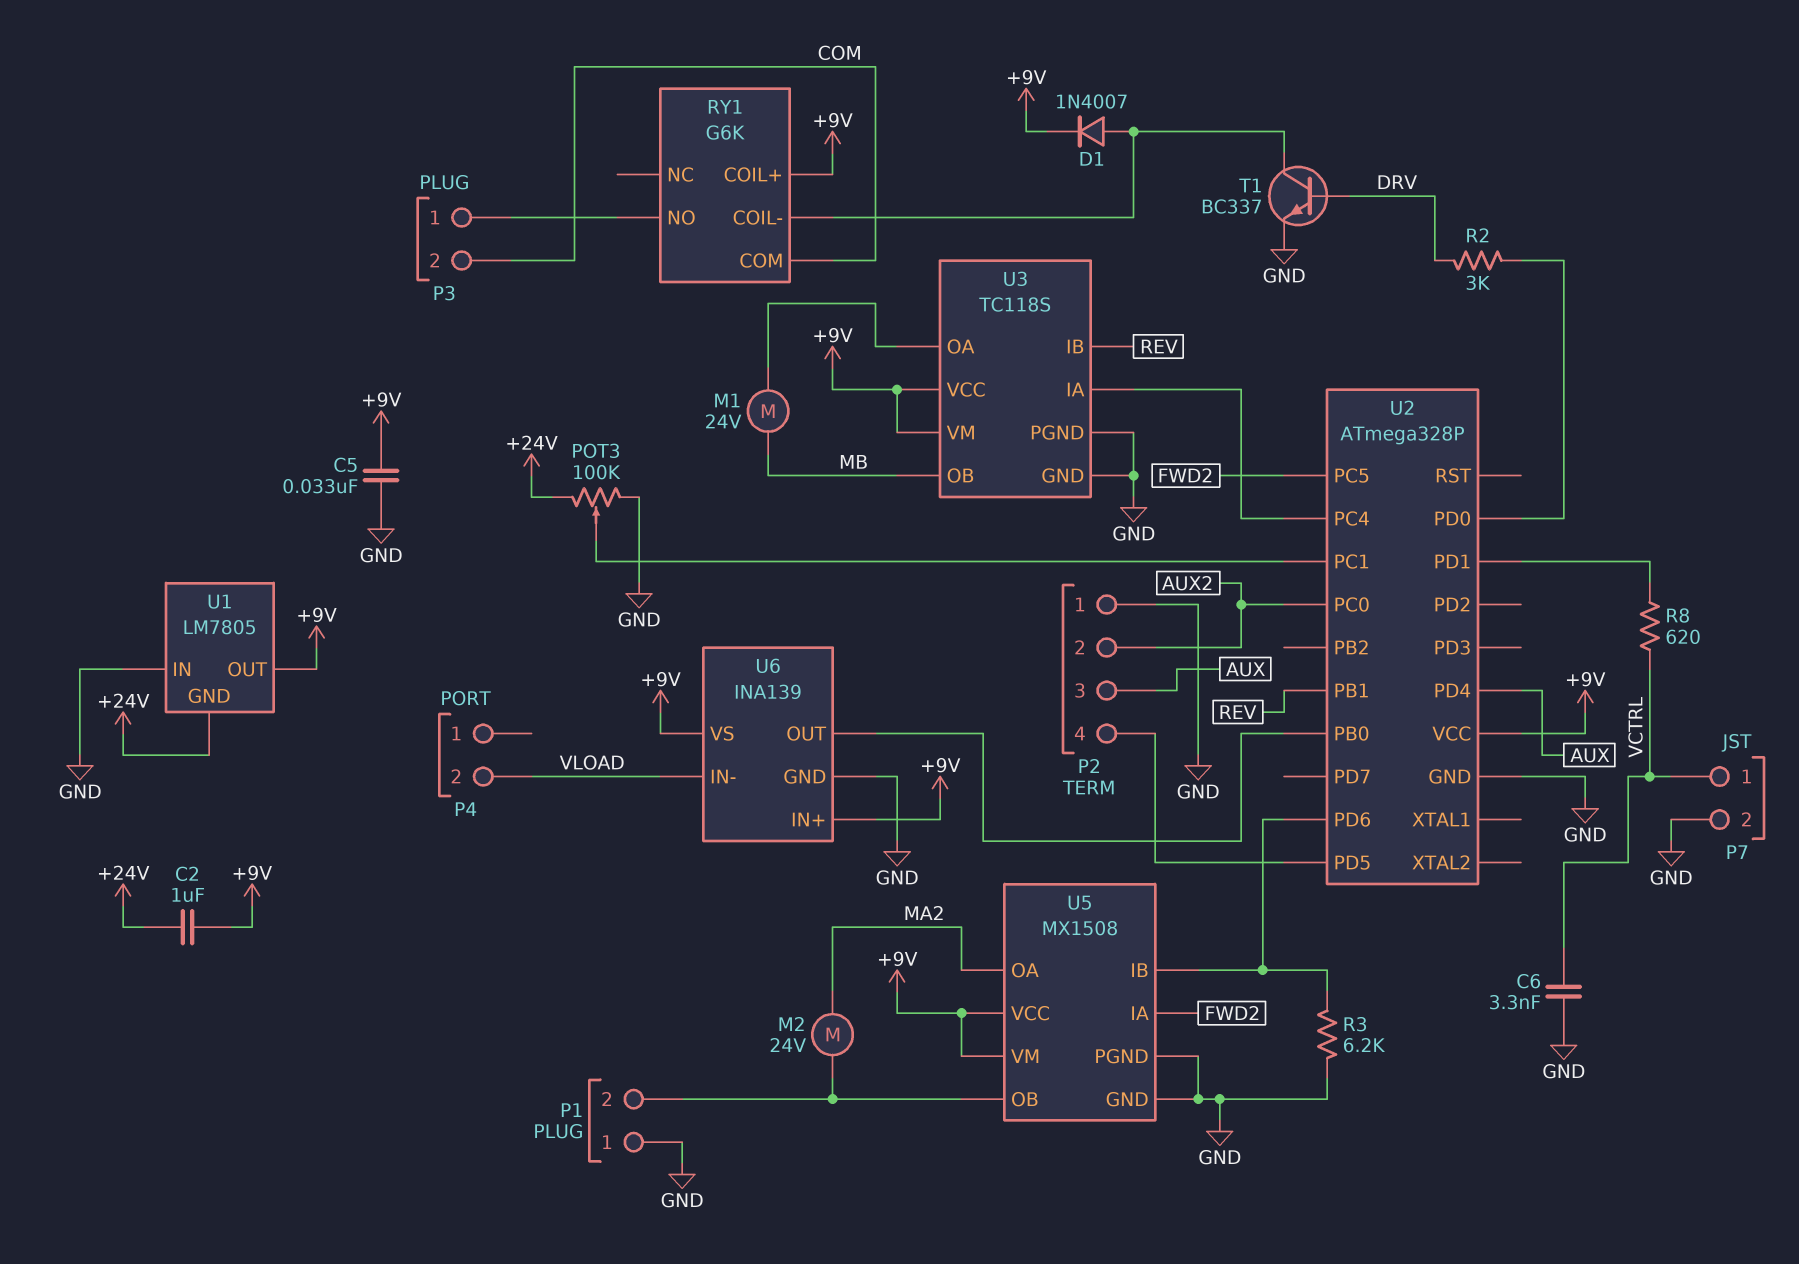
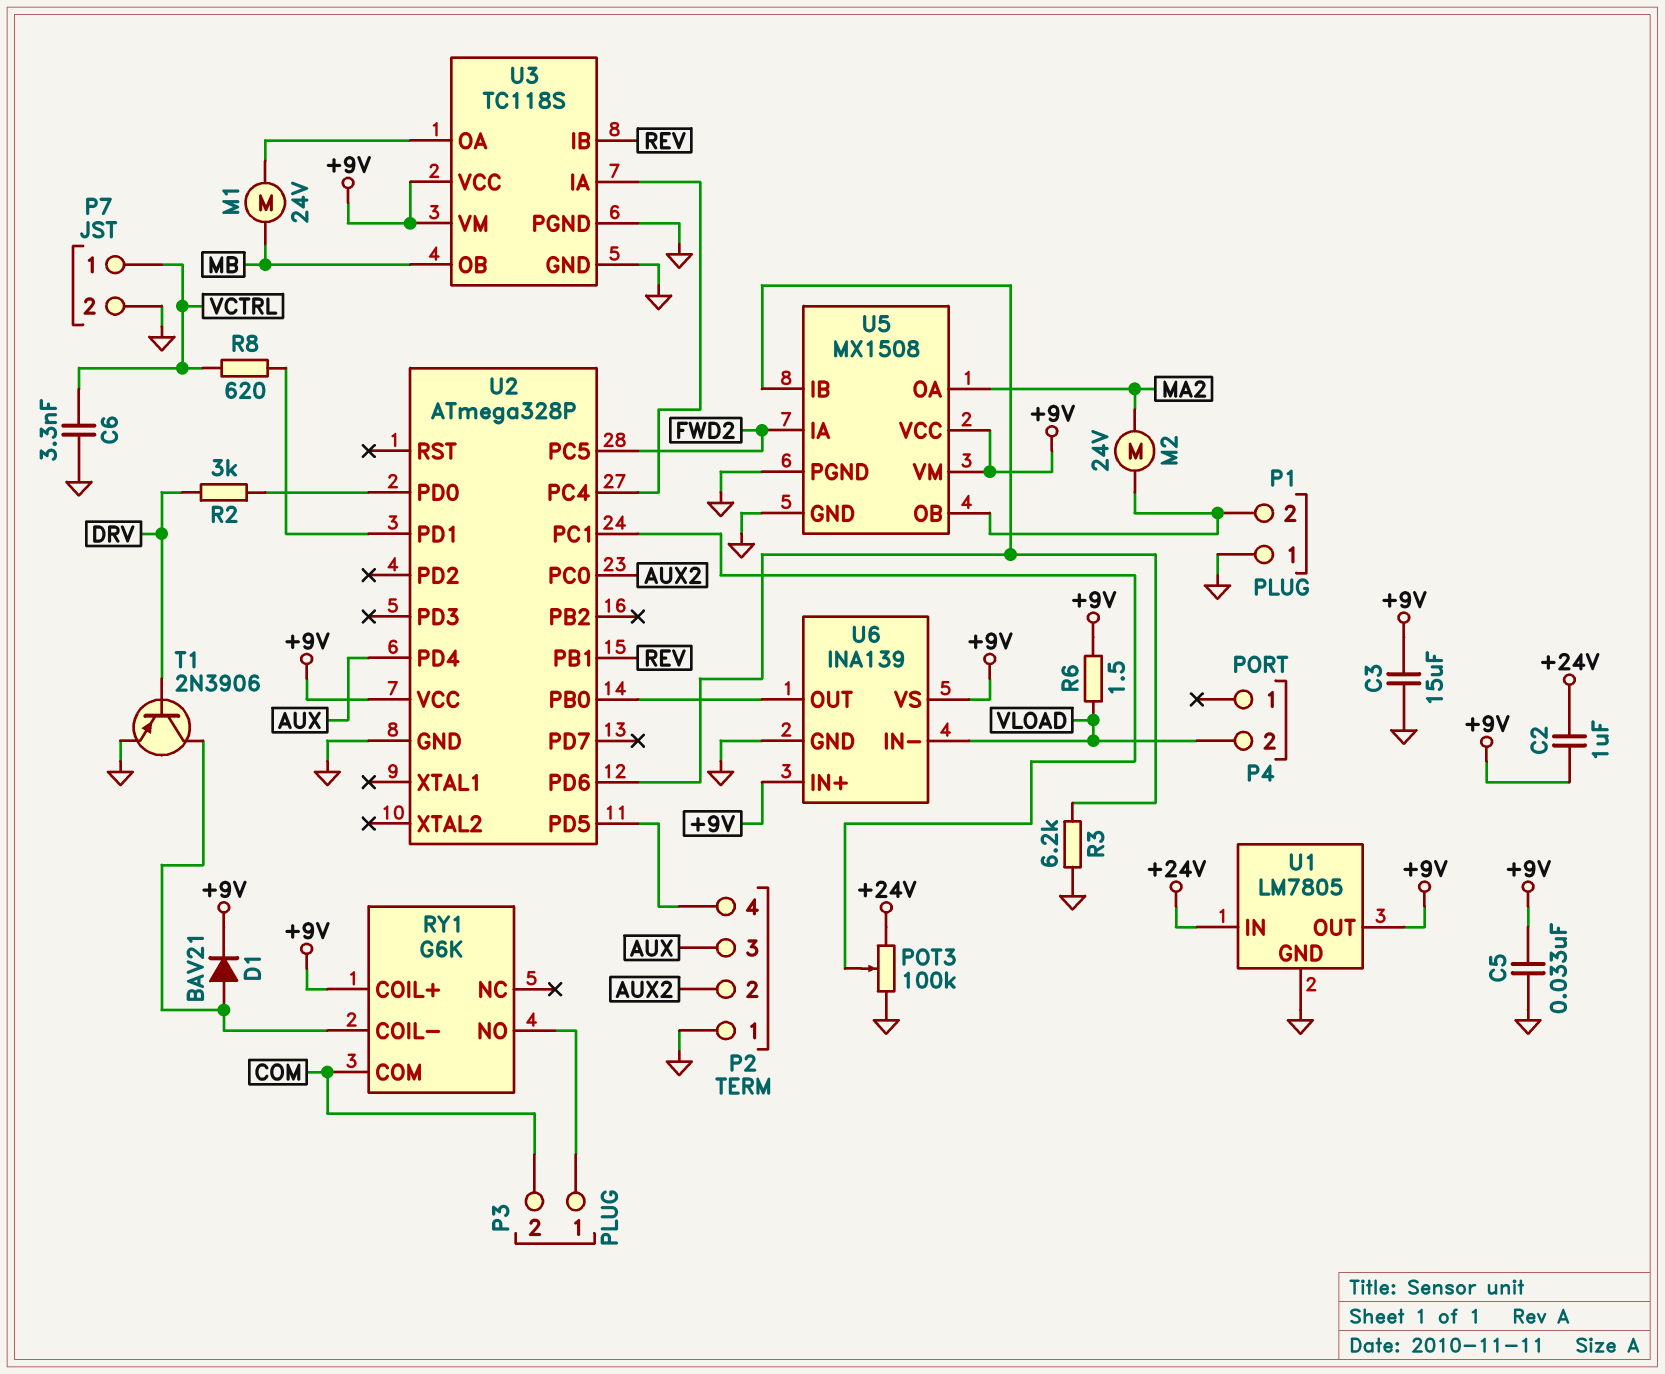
C3: none -> 15uF (+9V, GND)
D1: diode 1N4007 (A RY1/COIL-, K +9V) -> diode BAV21 (A RY1/COIL-, K +9V)
R6: none -> 1.5 (+9V, VLOAD)
T1: NPN BC337 (B DRV, C RY1/COIL-, E GND) -> PNP 2N3906 (B DRV, C RY1/COIL-, E GND)
U1 pin GND: +24V -> GND
U1 pin IN: GND -> +24V

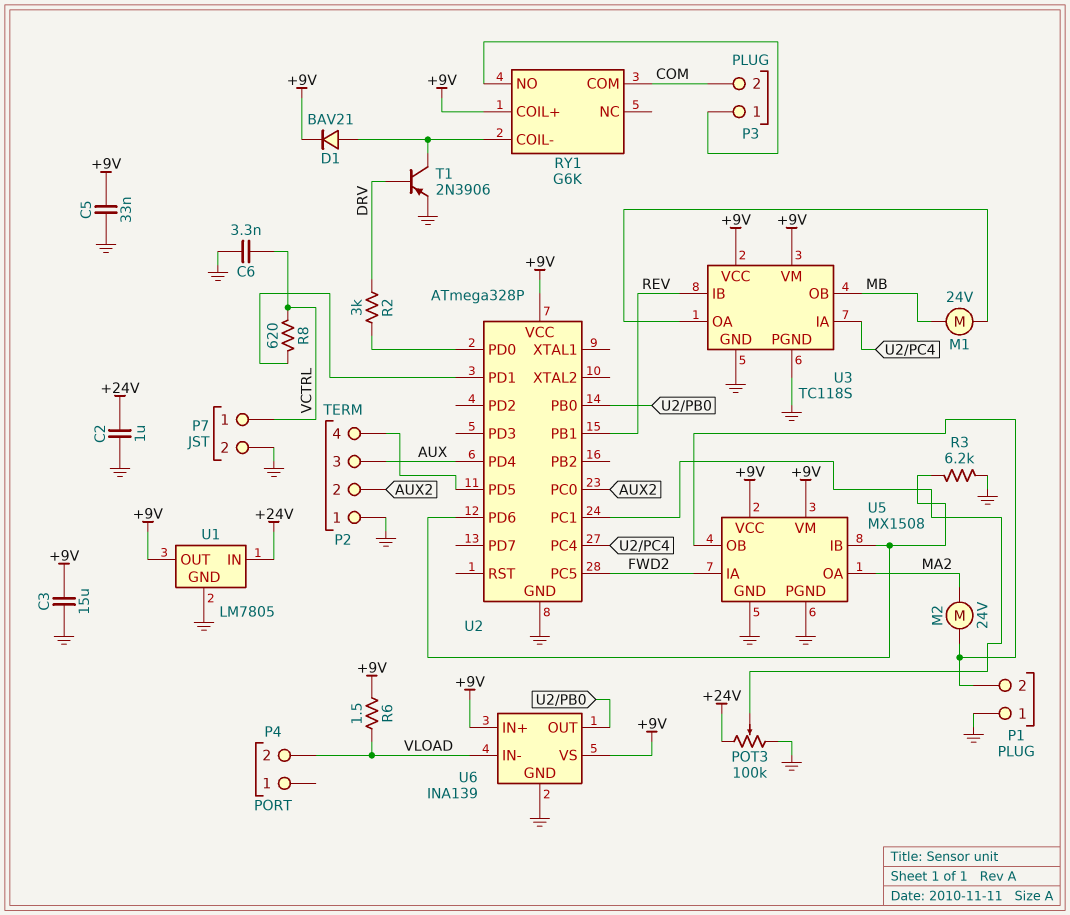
C2: 1uF (+9V, +24V) -> 1uF (+24V, GND)

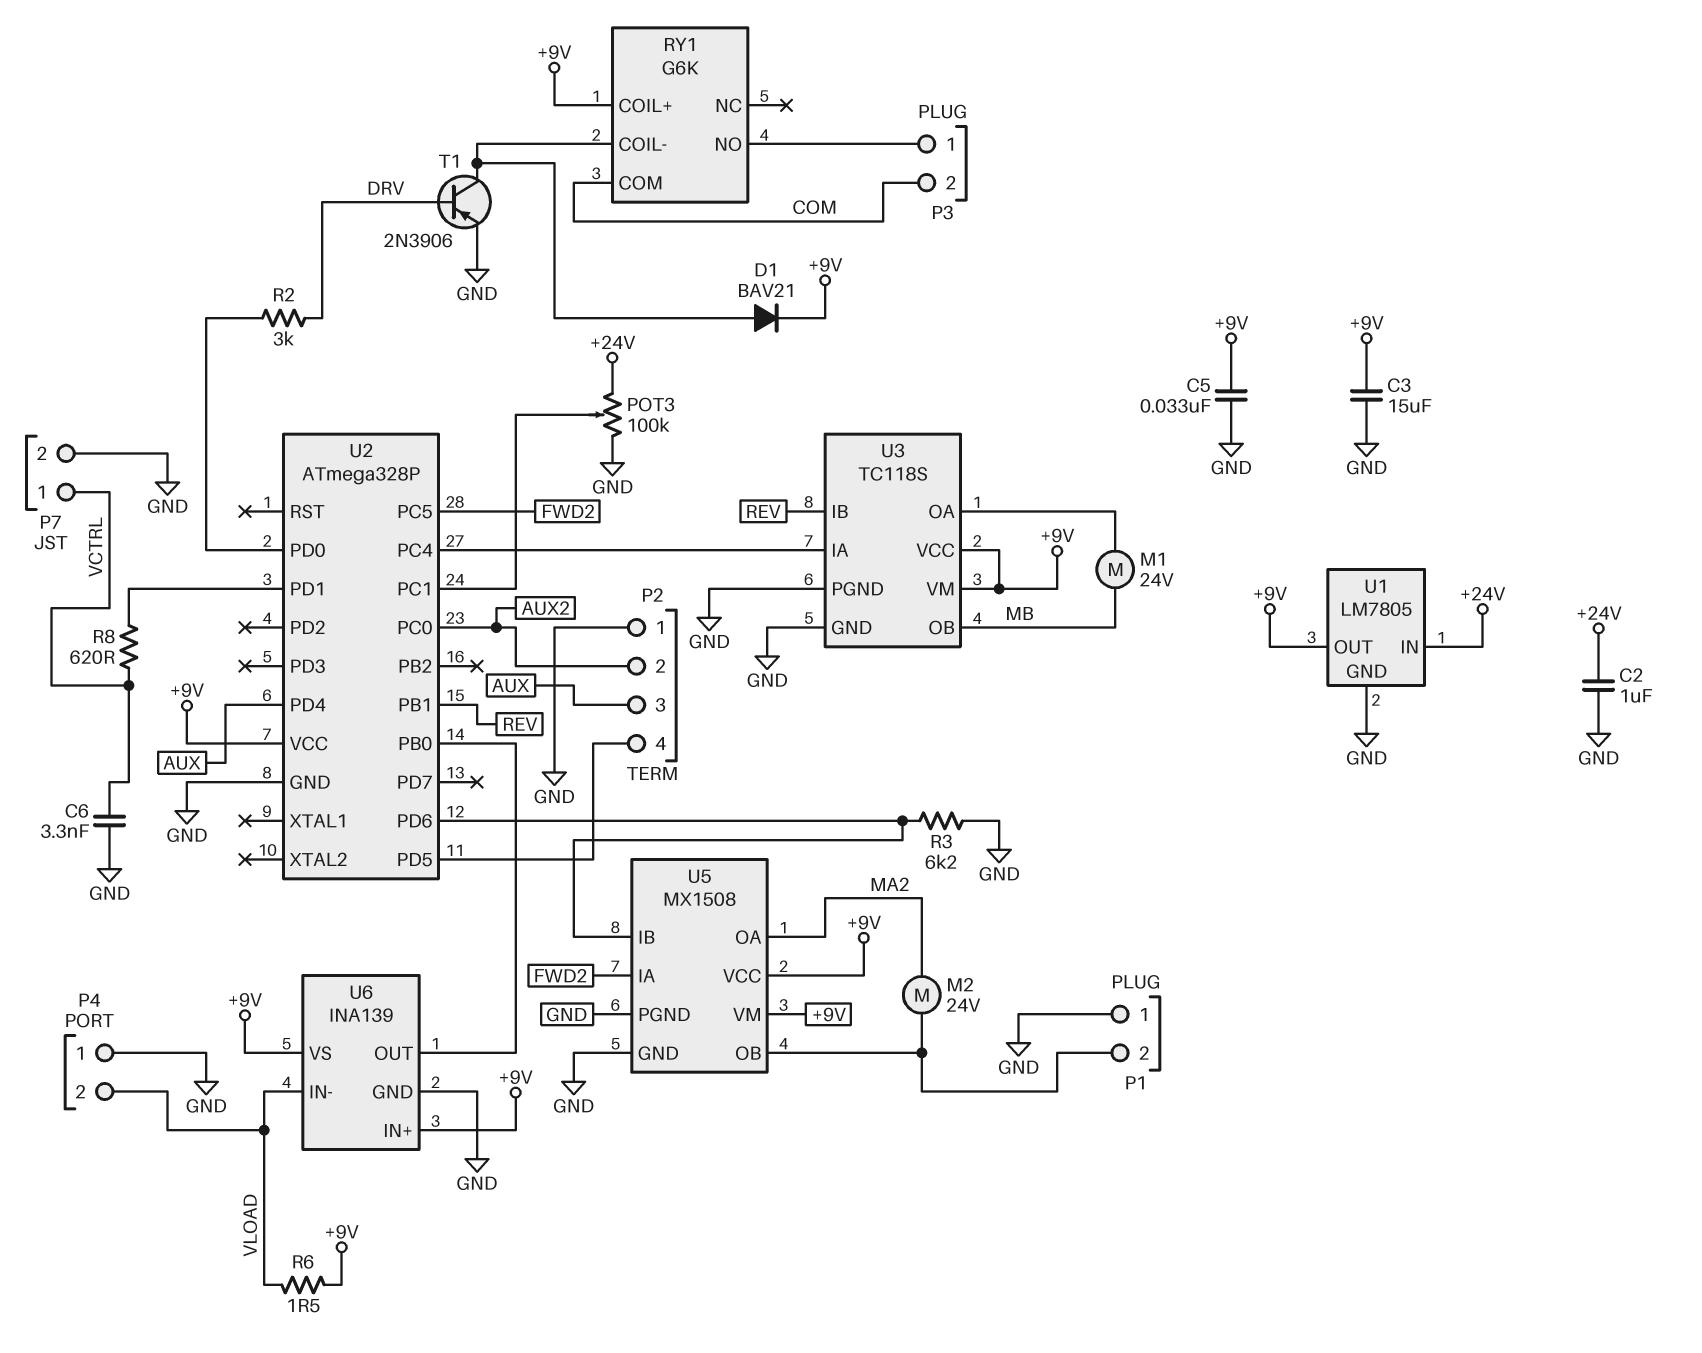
P4 pin 1: none -> GND

